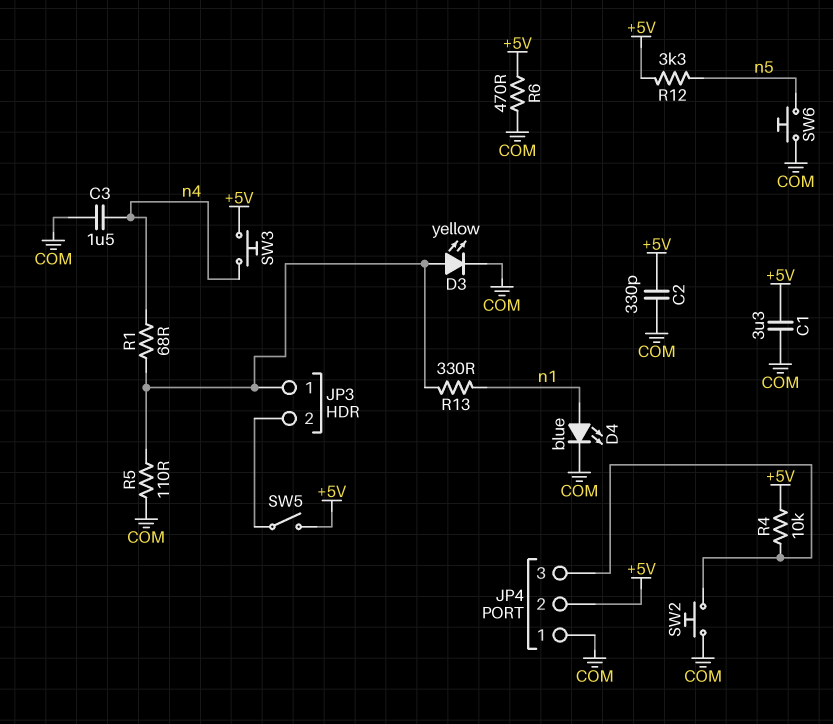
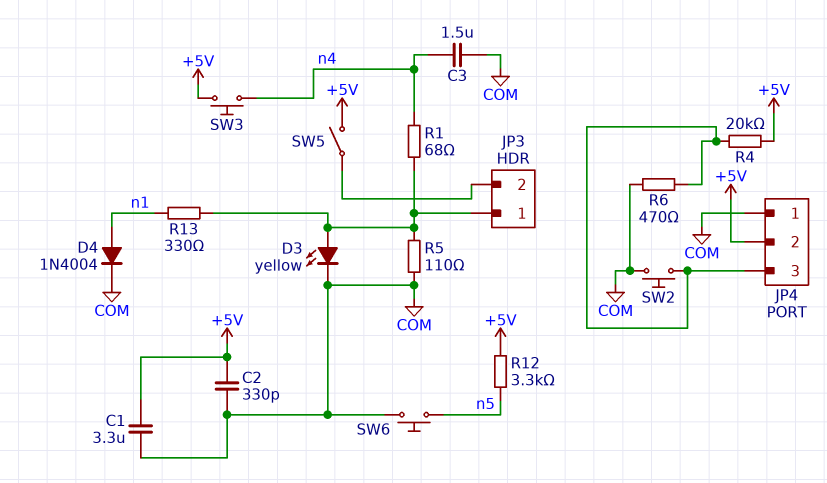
D4: LED blue (A n1, K COM) -> diode 1N4004 (A n1, K COM)
R4: 10k (+5V, JP4/3) -> 20k (+5V, JP4/3)
R6: 470 (+5V, COM) -> 470 (COM, JP4/3)

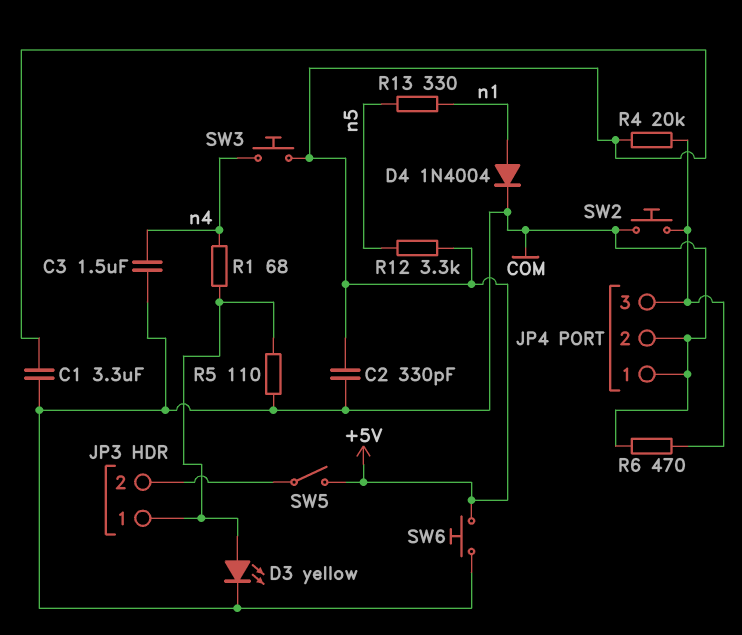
JP4 pin 2: +5V -> COM
R13: 330 (JP3/1, n1) -> 330 (n1, n5)
SW6: button (COM, n5) -> button (+5V, COM)

